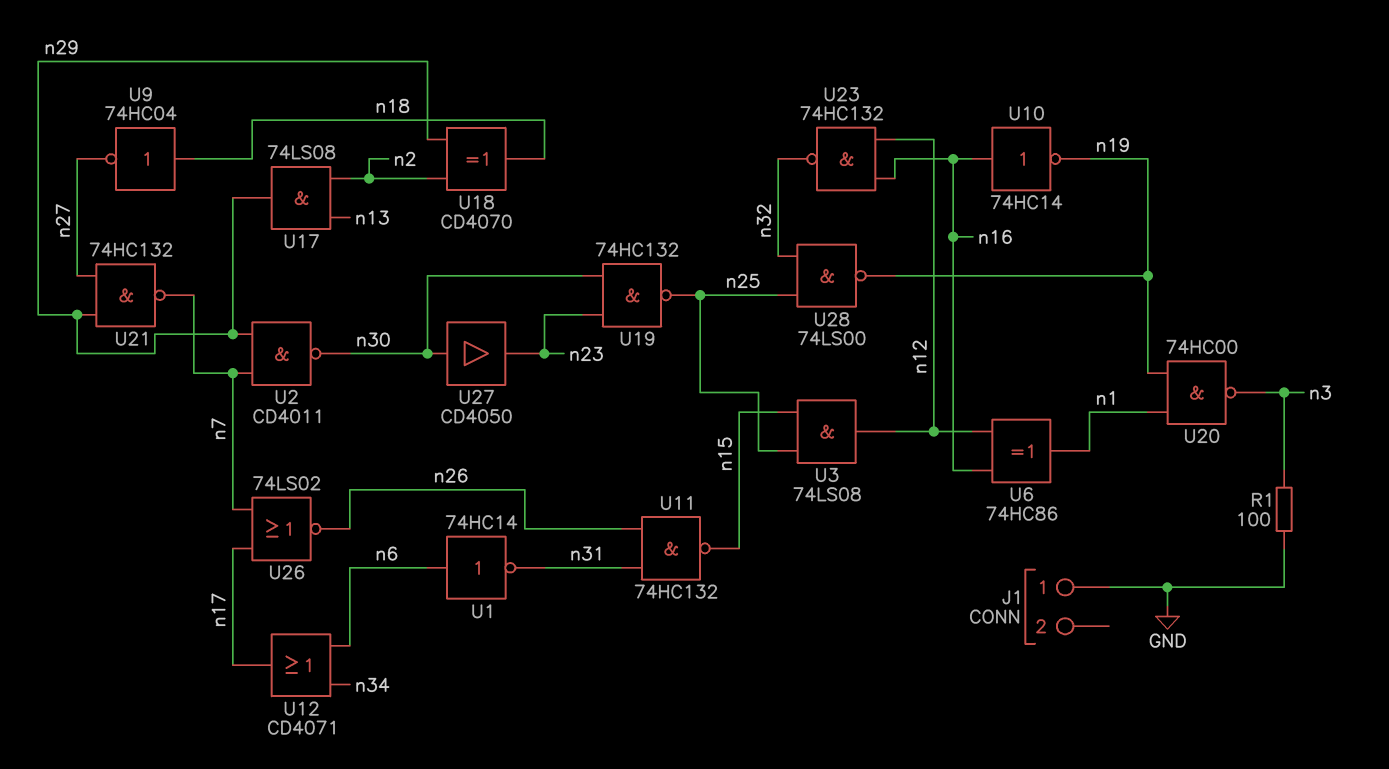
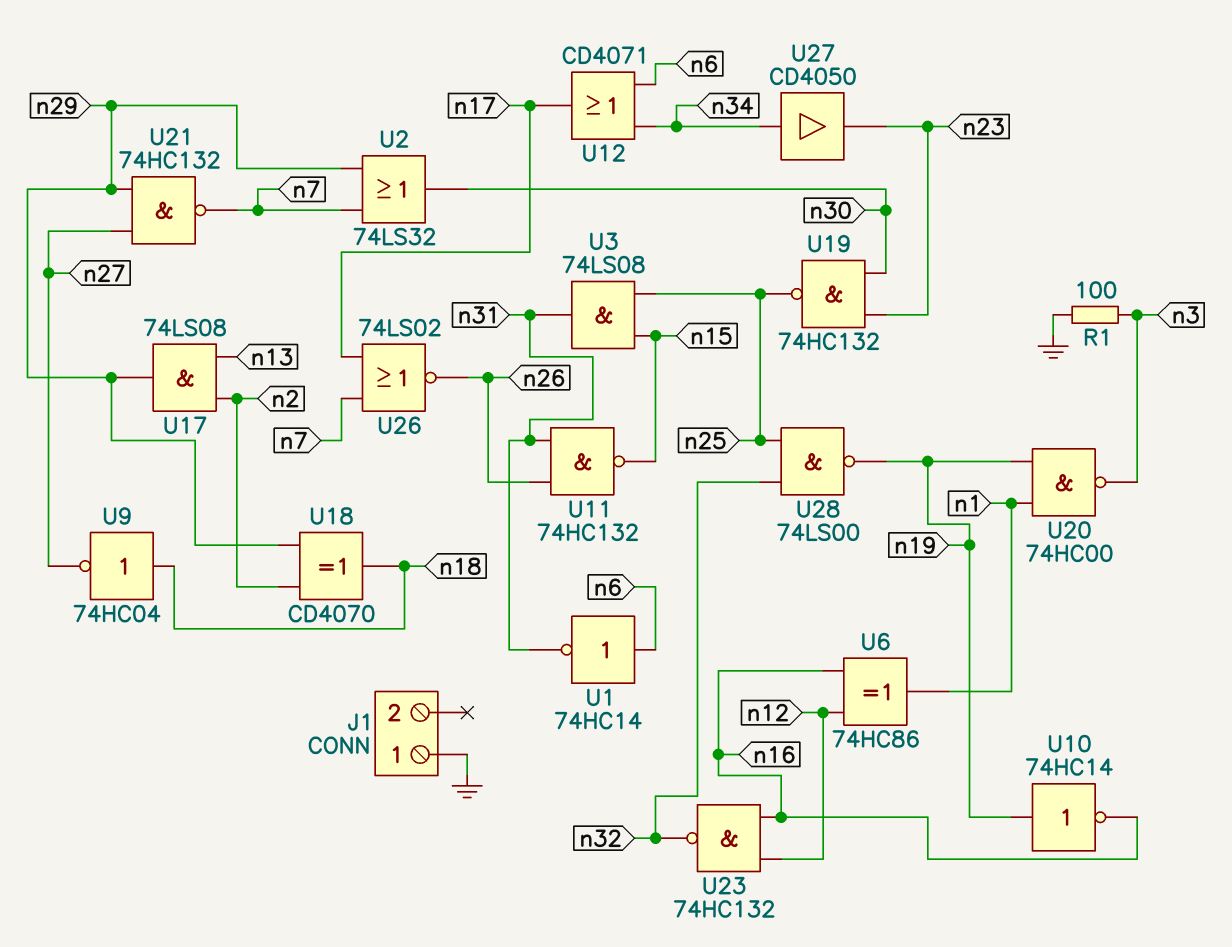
U2: NAND CD4011 (in n7, in n29, out n30) -> OR 74LS32 (in n7, in n29, out n30)
U3: AND 74LS08 (in n15, in n25, out n12) -> AND 74LS08 (in n15, in n25, out n31)
U10: NOT 74HC14 (in n16, out n19) -> NOT 74HC14 (in n19, out n16)
U27: buffer CD4050 (in n30, out n23) -> buffer CD4050 (in n34, out n23)

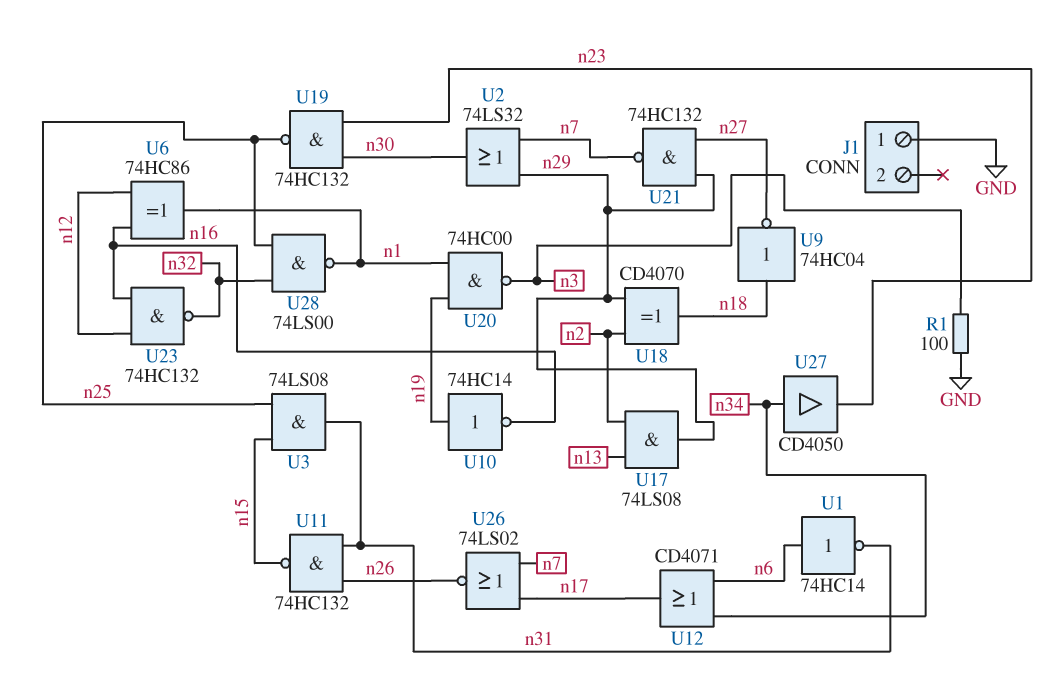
U28: NAND 74LS00 (in n25, in n32, out n19) -> NAND 74LS00 (in n25, in n32, out n1)

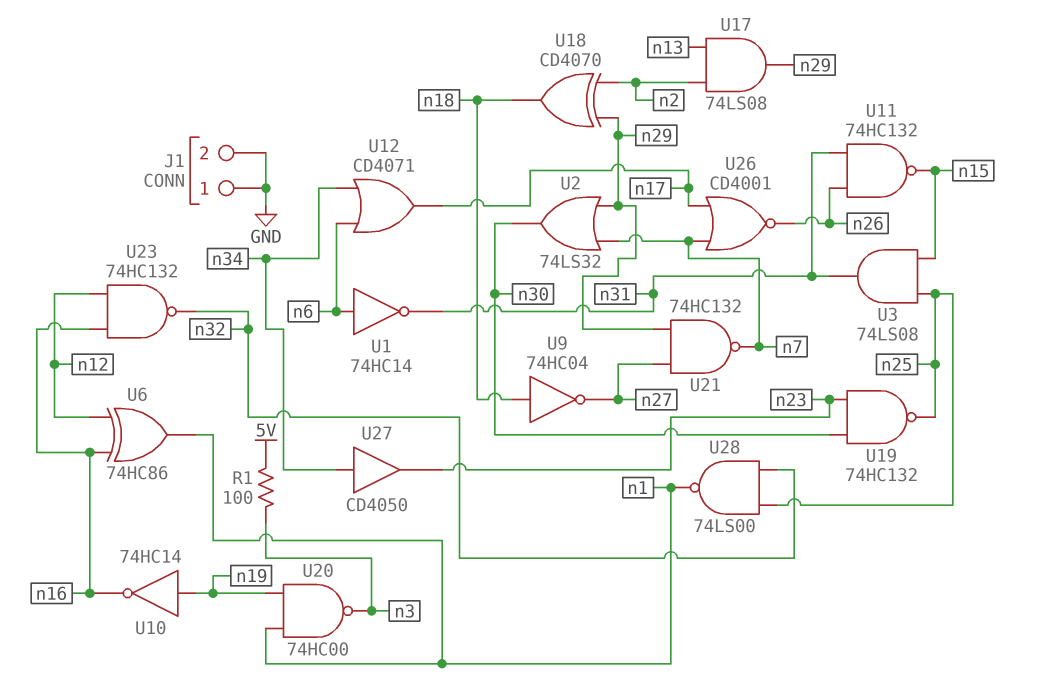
J1 pin 2: none -> GND
R1: 100 (GND, n3) -> 100 (5V, n3)
U26: NOR 74LS02 (in n7, in n17, out n26) -> NOR CD4001 (in n7, in n17, out n26)

